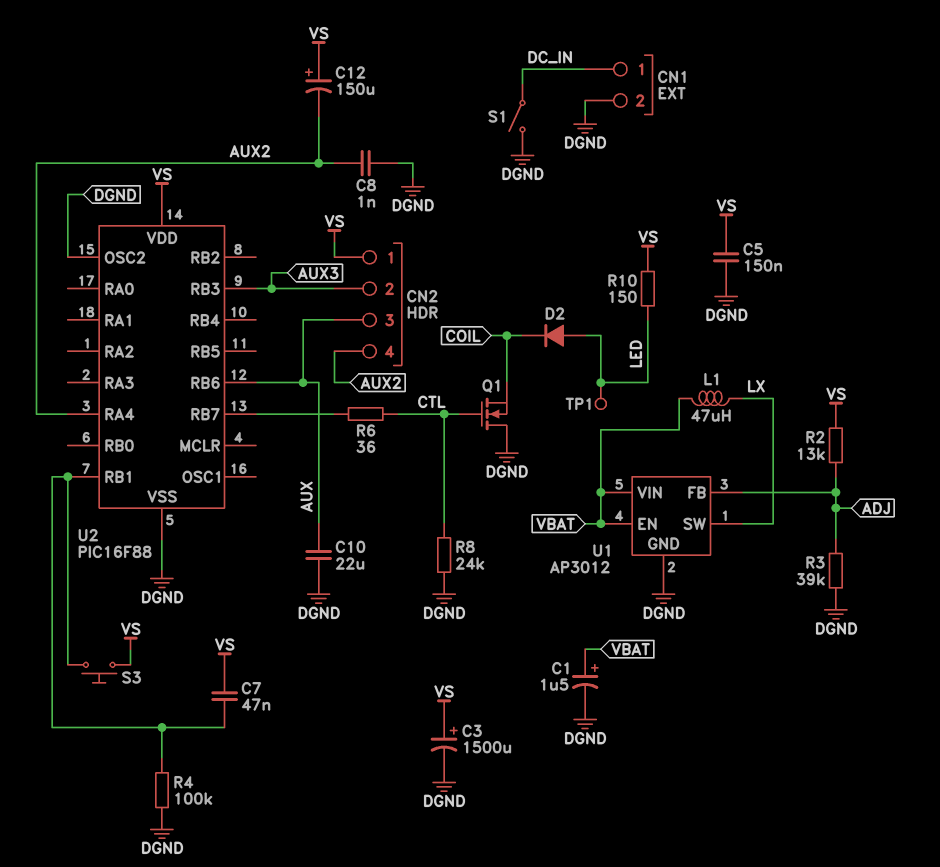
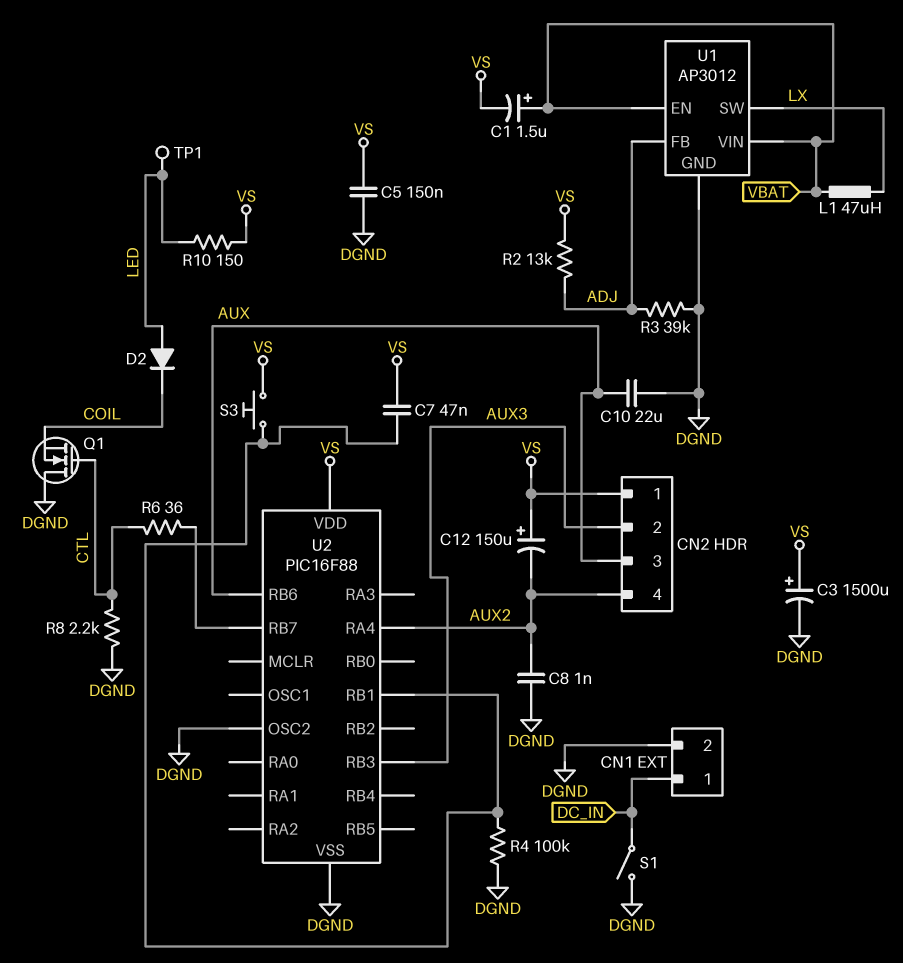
C1: 1.5uF (plus VBAT, minus DGND) -> 1.5uF (plus VBAT, minus VS)
R8: 24k (CTL, DGND) -> 2.2k (CTL, DGND)

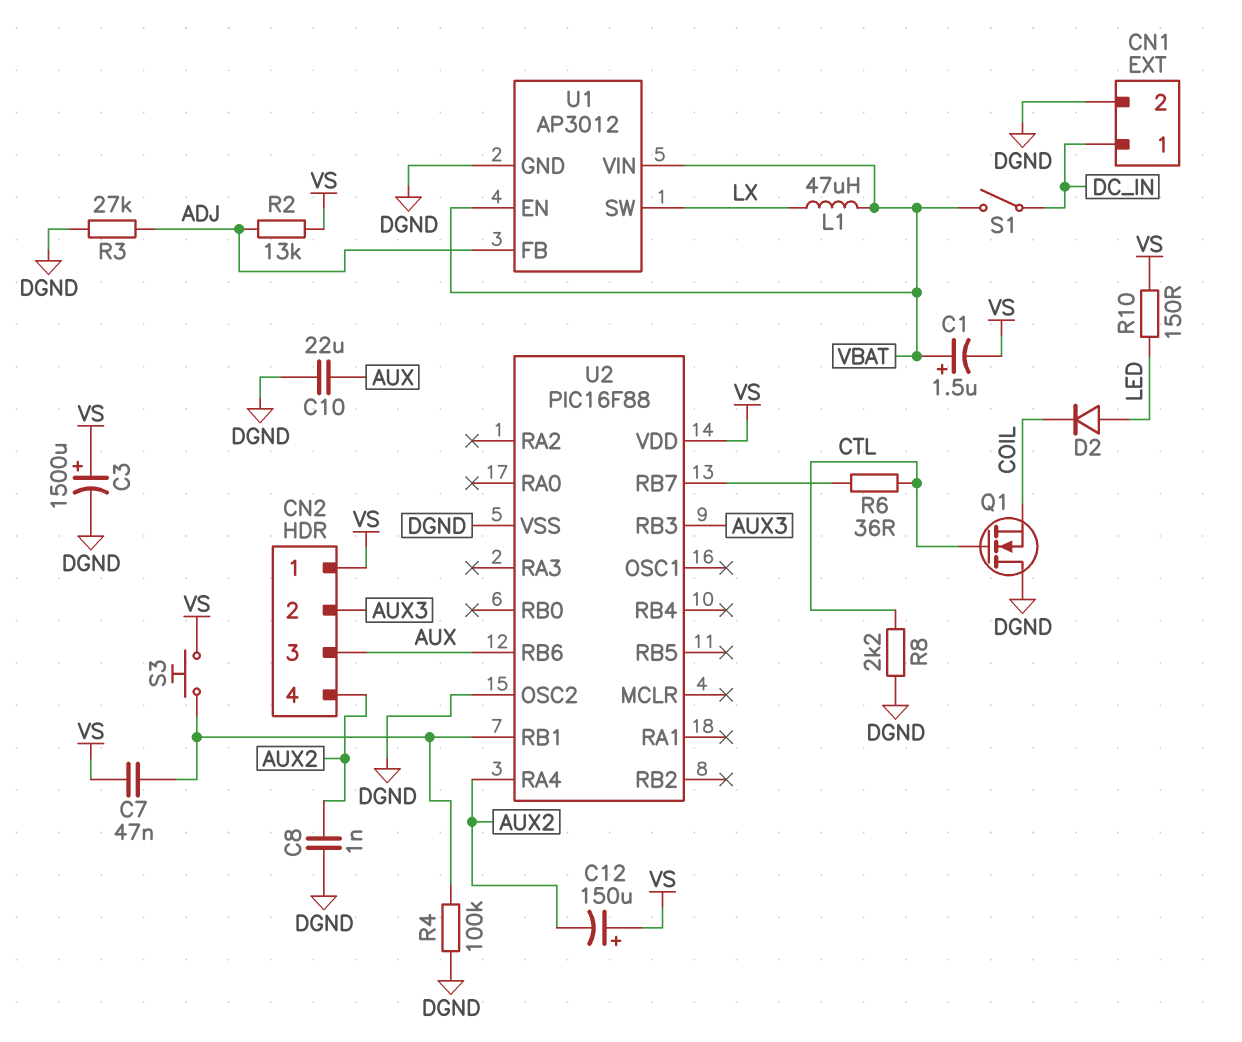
C5: 150nF (DGND, VS) -> none
R3: 39k (ADJ, DGND) -> 27k (ADJ, DGND)
S1: switch (DC_IN, DGND) -> switch (DC_IN, VBAT)
TP1: test point (LED) -> none

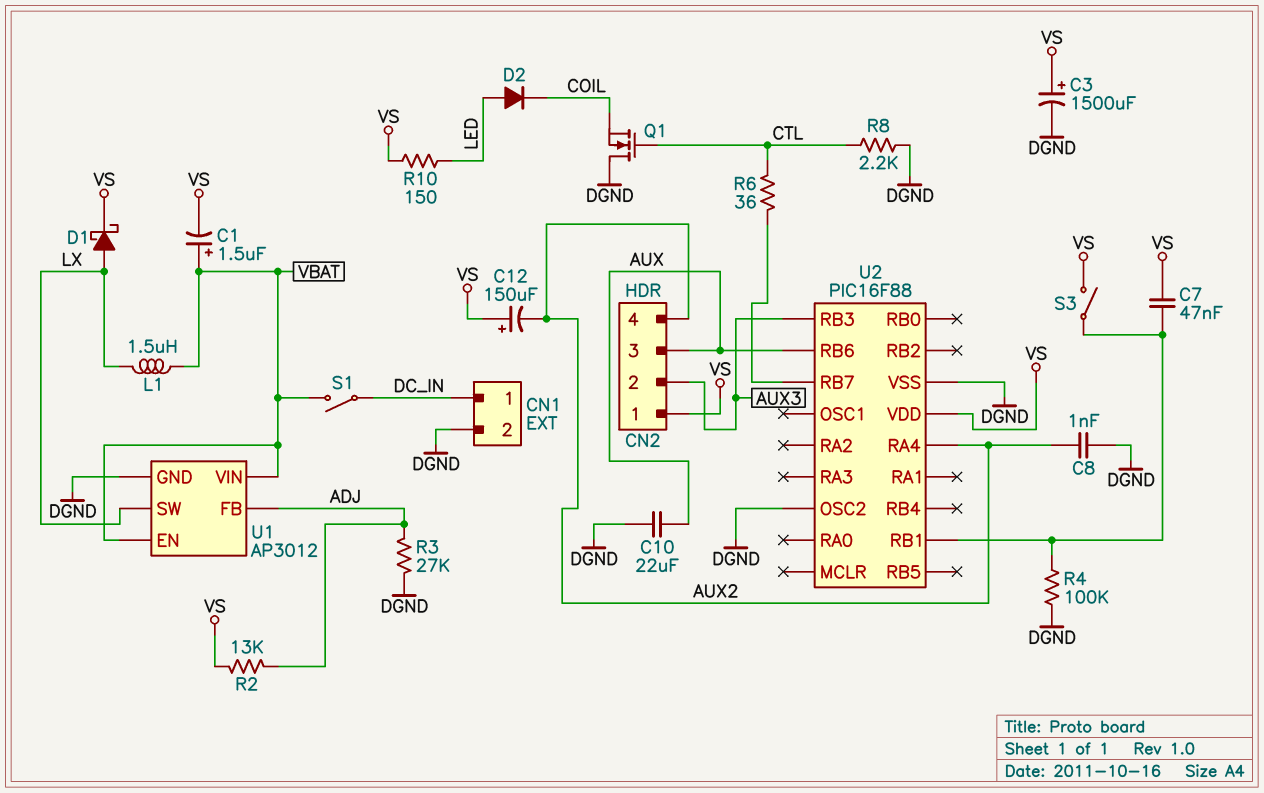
D1: none -> schottky (A LX, K VS)
L1: 47uH (LX, VBAT) -> 1.5uH (LX, VBAT)
S3: button (U2/RB1, VS) -> switch (U2/RB1, VS)

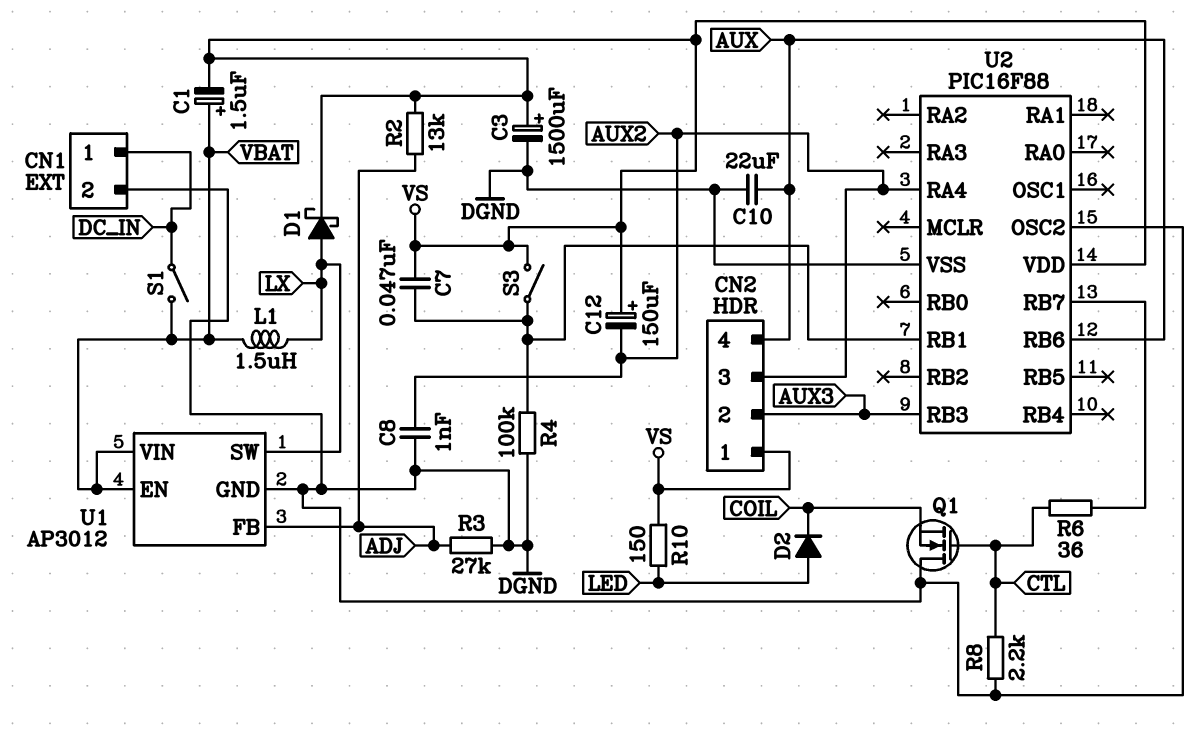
CN2 pin 3: AUX -> AUX2
CN2 pin 4: AUX2 -> AUX

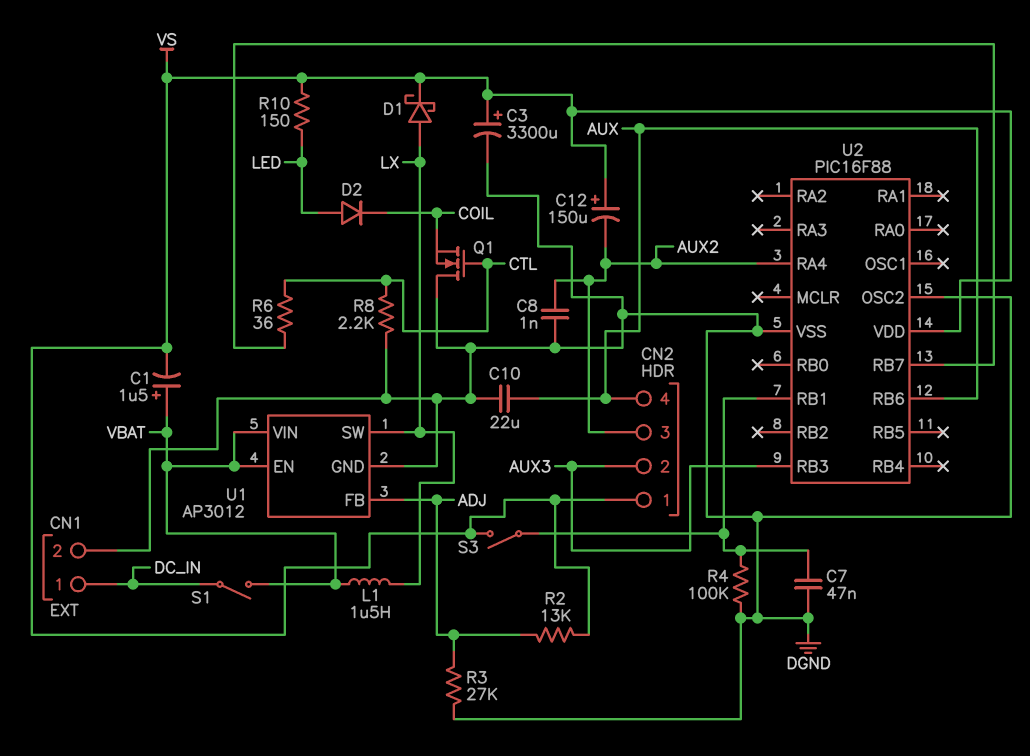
C3: 1500uF (plus VS, minus DGND) -> 3300uF (plus VS, minus DGND)
C7: 47nF (U2/RB1, VS) -> 47nF (DGND, U2/RB1)

